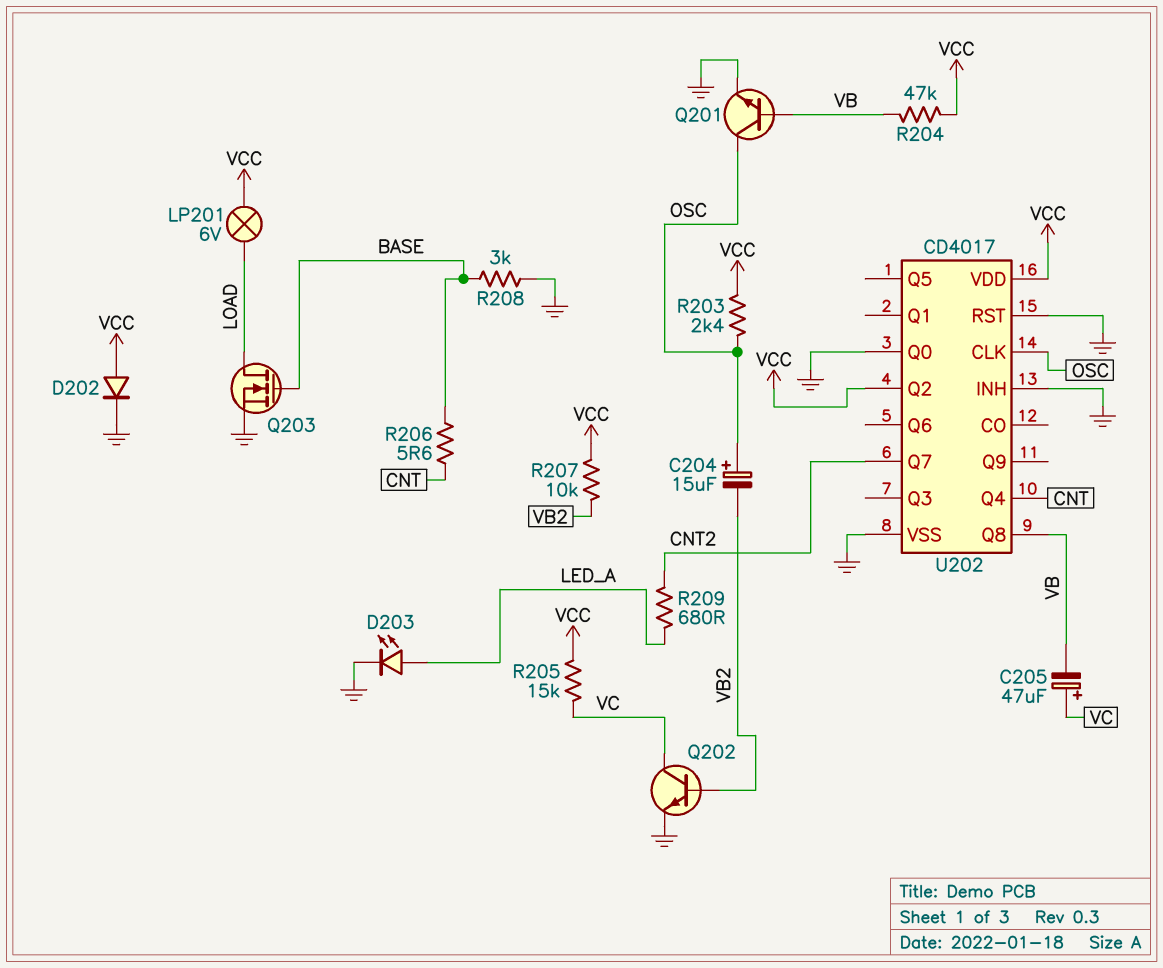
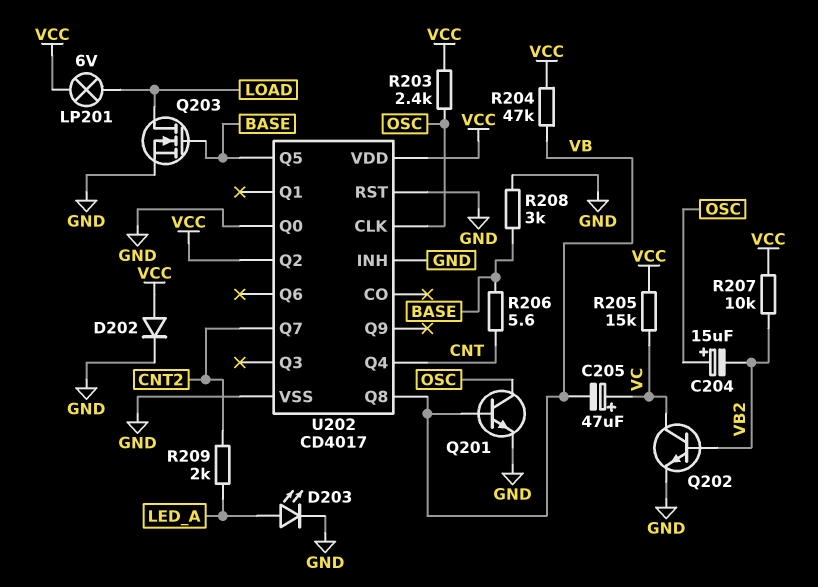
R209: 680 (CNT2, LED_A) -> 2k (CNT2, LED_A)
U202 pin Q5: none -> BASE

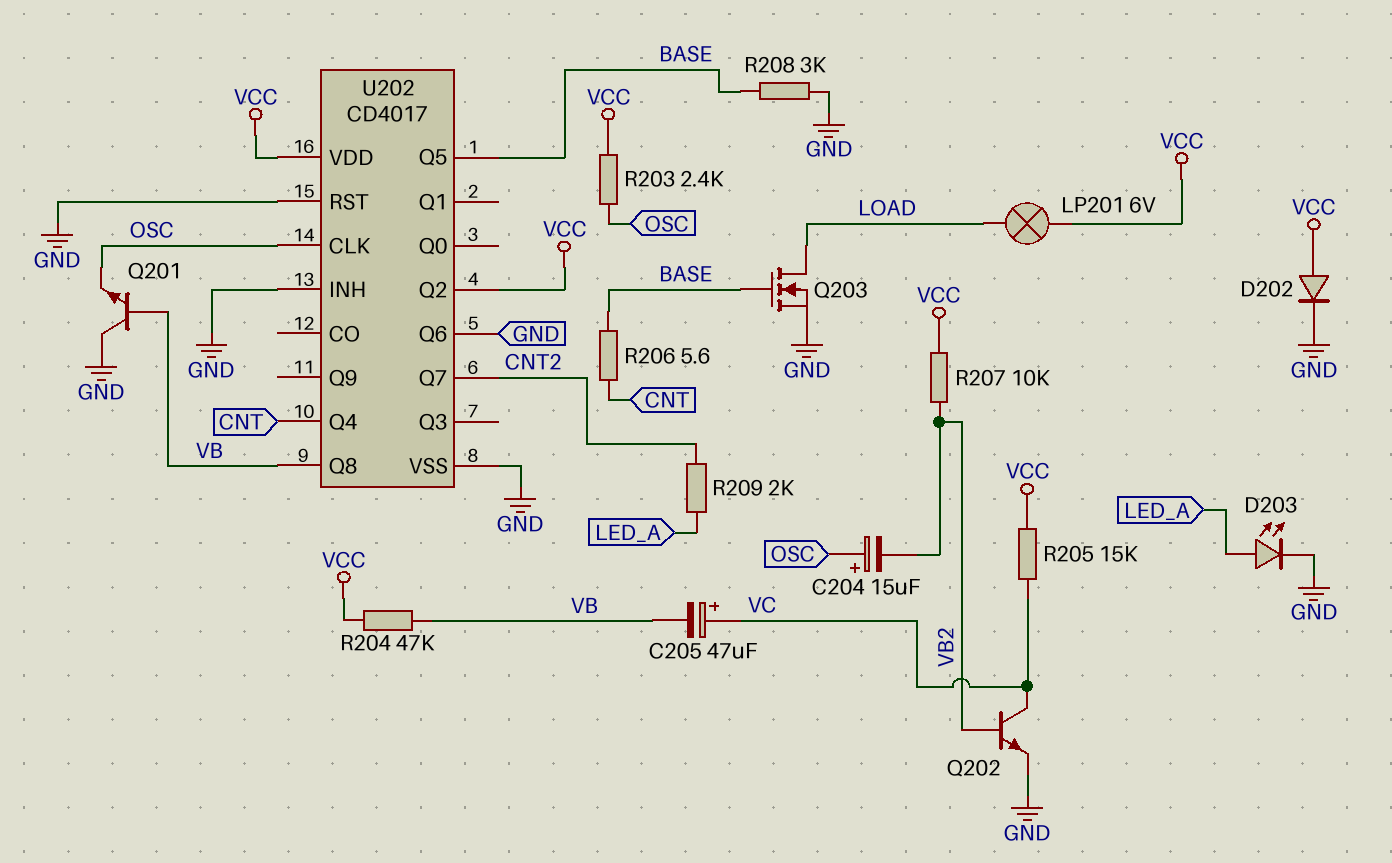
Q201: NPN (B VB, C OSC, E GND) -> NPN (B VB, C GND, E OSC)
U202 pin Q0: GND -> none
U202 pin Q6: none -> GND

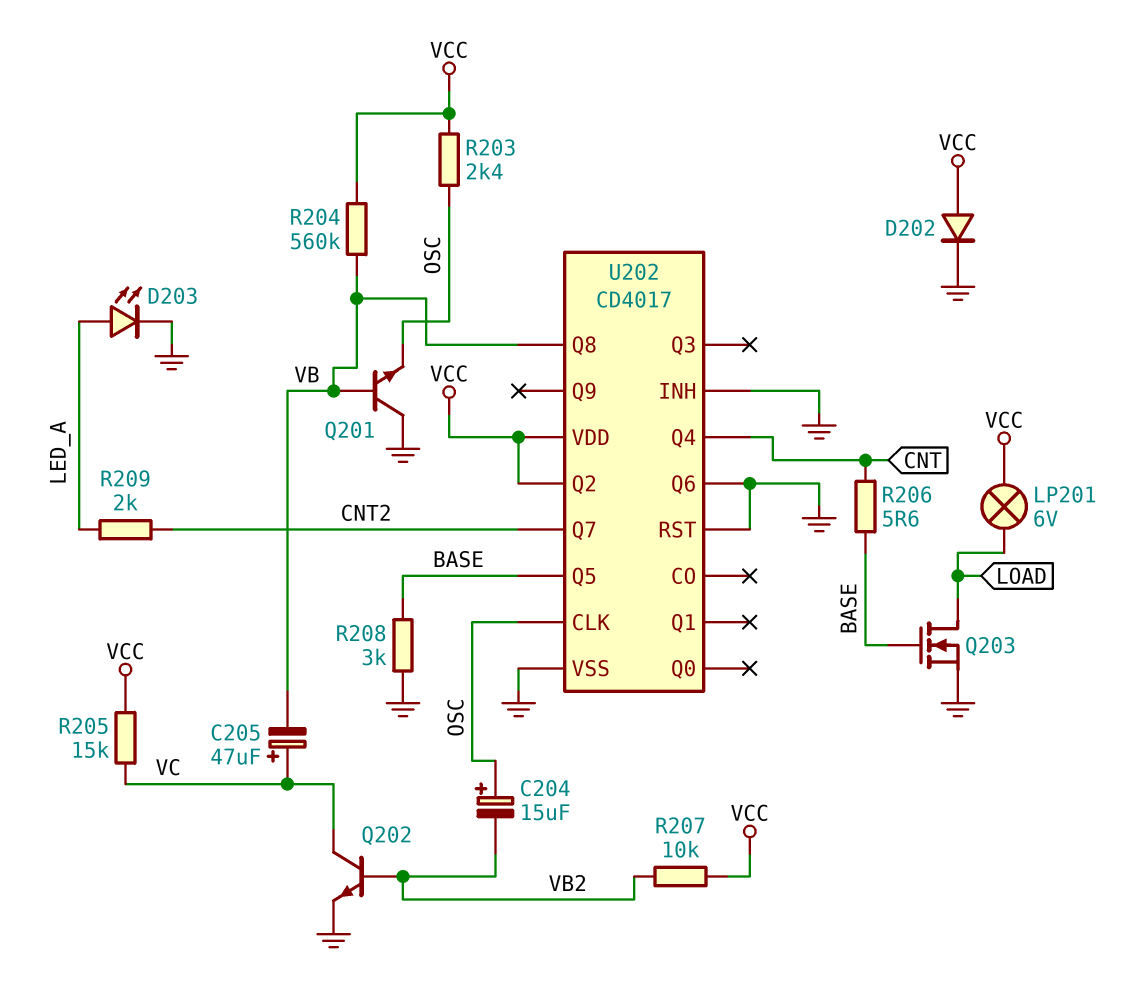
R204: 47k (VB, VCC) -> 560k (VB, VCC)

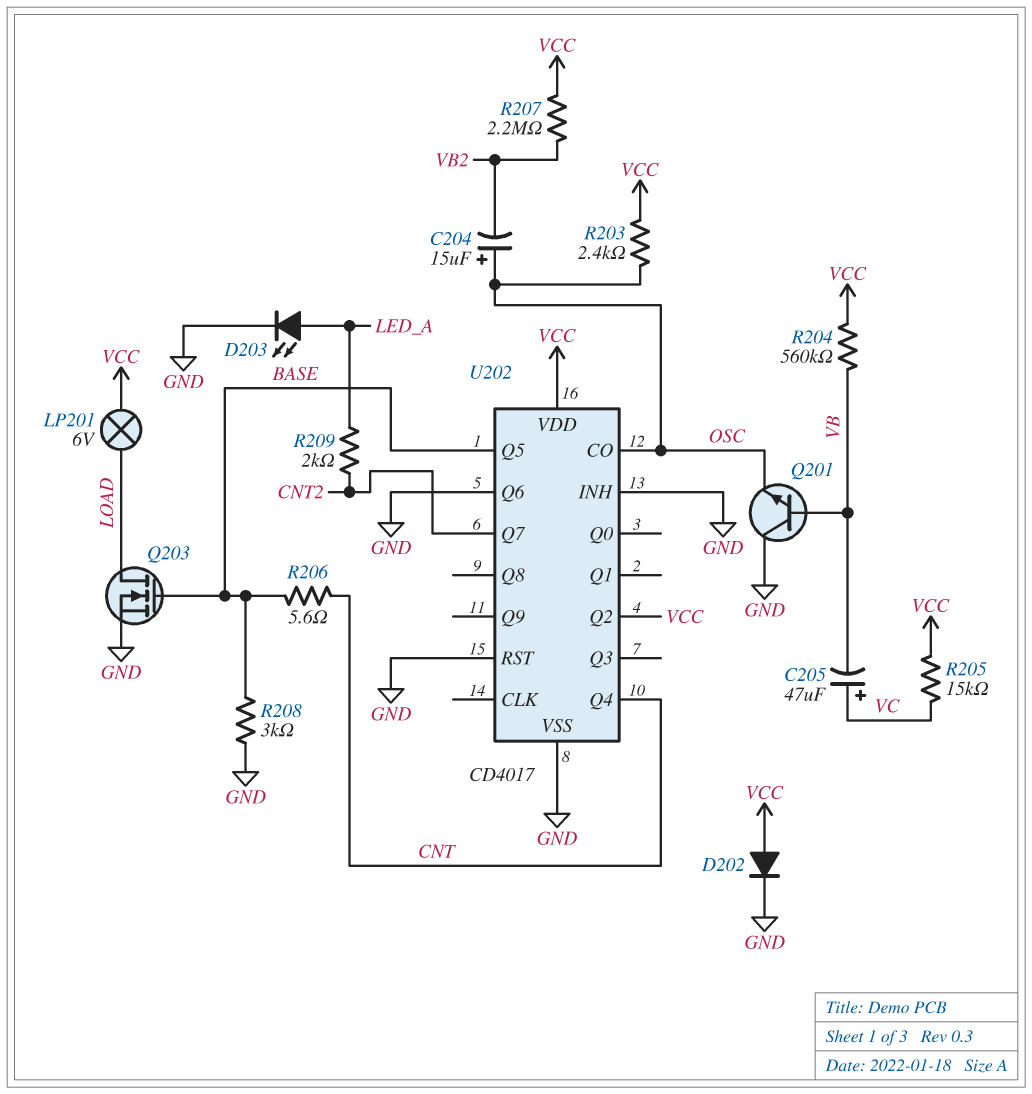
Q202: NPN (B VB2, C VC, E GND) -> none
R207: 10k (VB2, VCC) -> 2.2M (VB2, VCC)
U202 pin CLK: OSC -> none
U202 pin CO: none -> OSC
U202 pin Q8: VB -> none

